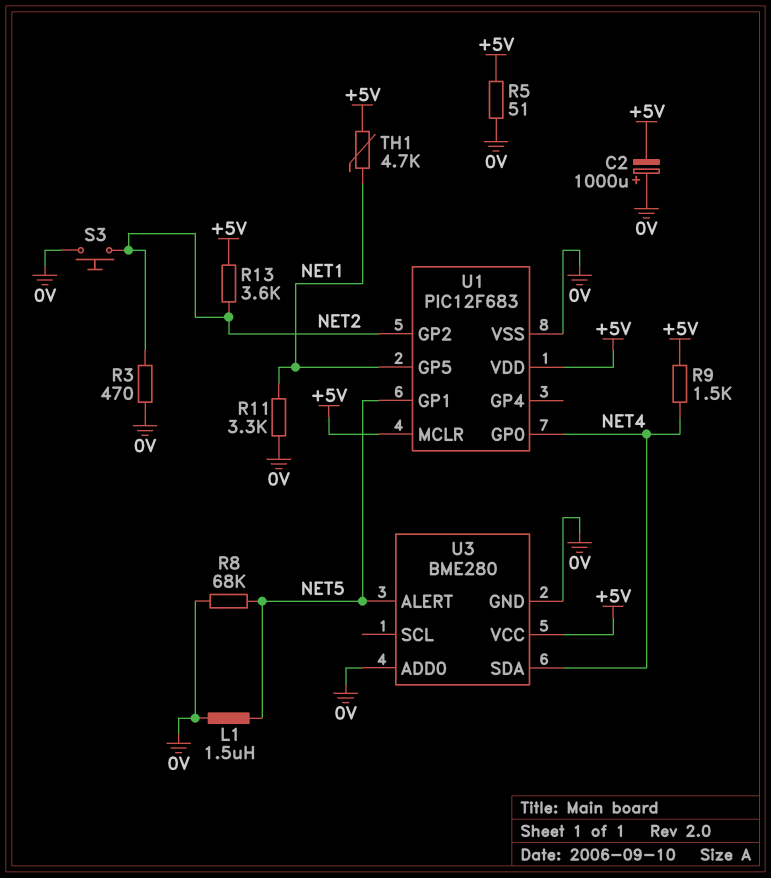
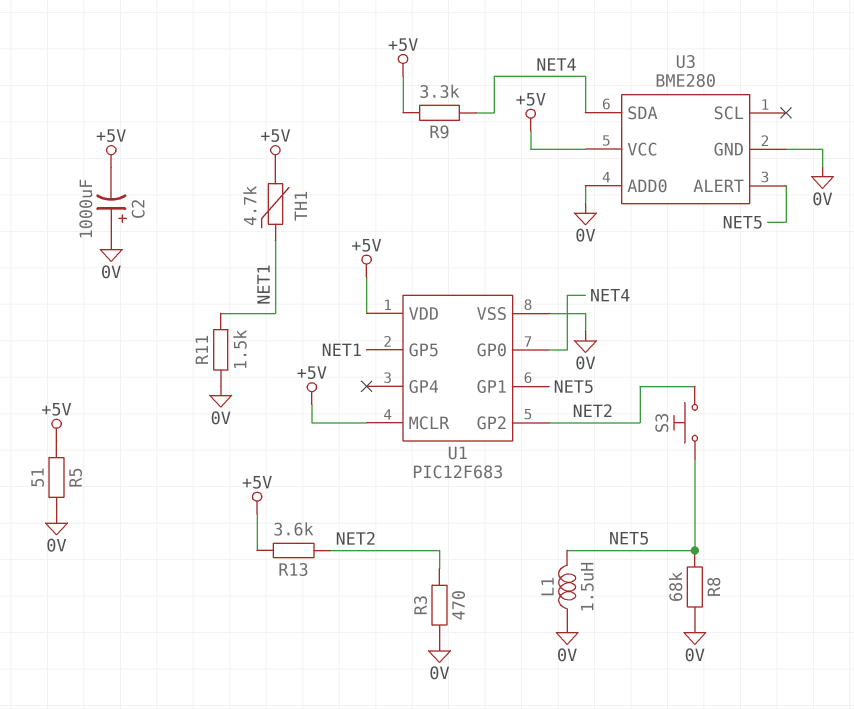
R9: 1.5k (+5V, NET4) -> 3.3k (+5V, NET4)
R11: 3.3k (0V, NET1) -> 1.5k (0V, NET1)
S3: button (0V, NET2) -> button (NET2, NET5)

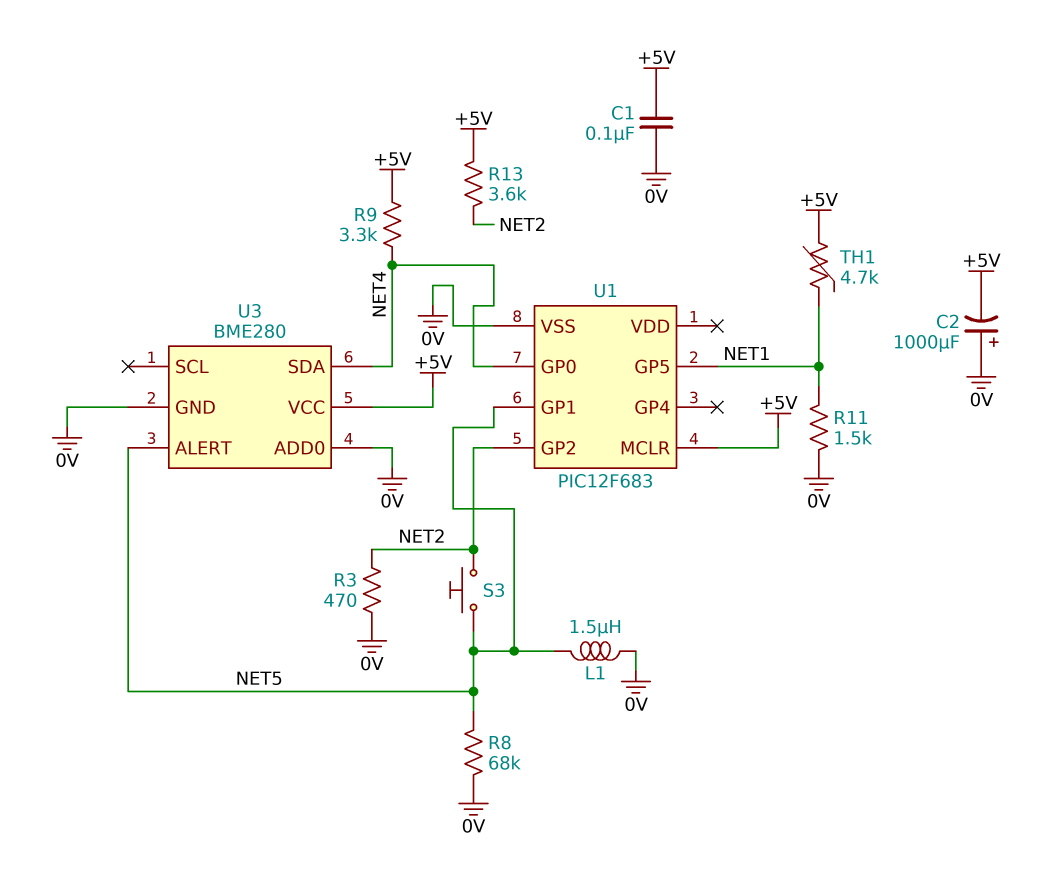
C1: none -> 100nF (+5V, 0V)
R5: 51 (+5V, 0V) -> none
U1 pin VDD: +5V -> none

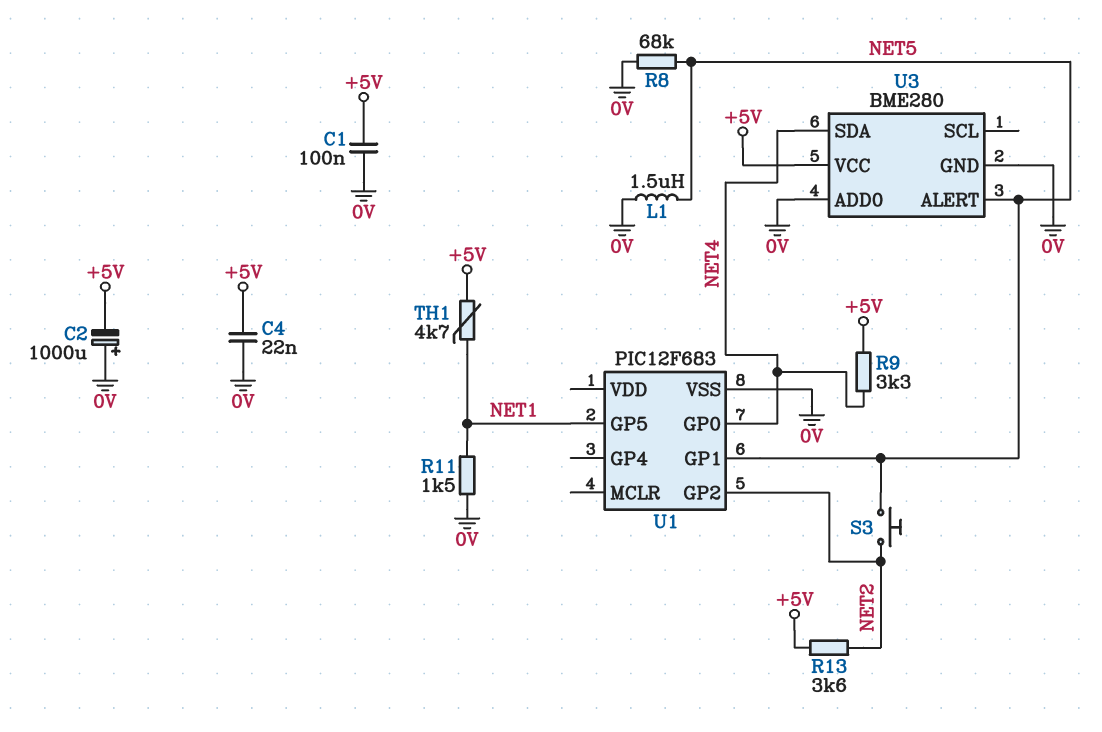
C4: none -> 22nF (+5V, 0V)
R3: 470 (0V, NET2) -> none
U1 pin MCLR: +5V -> none

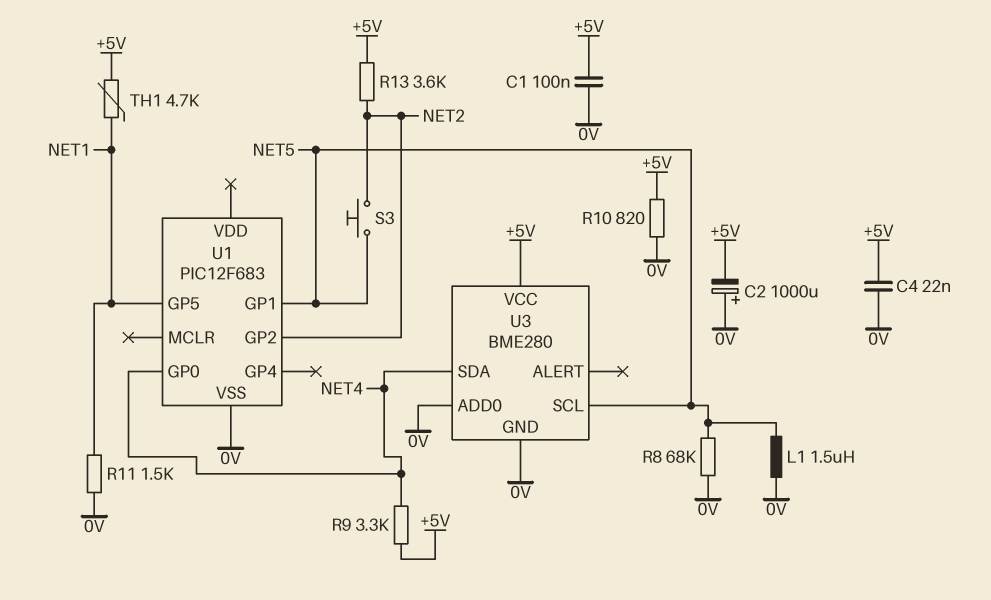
R10: none -> 820 (+5V, 0V)
U3 pin ALERT: NET5 -> none
U3 pin SCL: none -> NET5

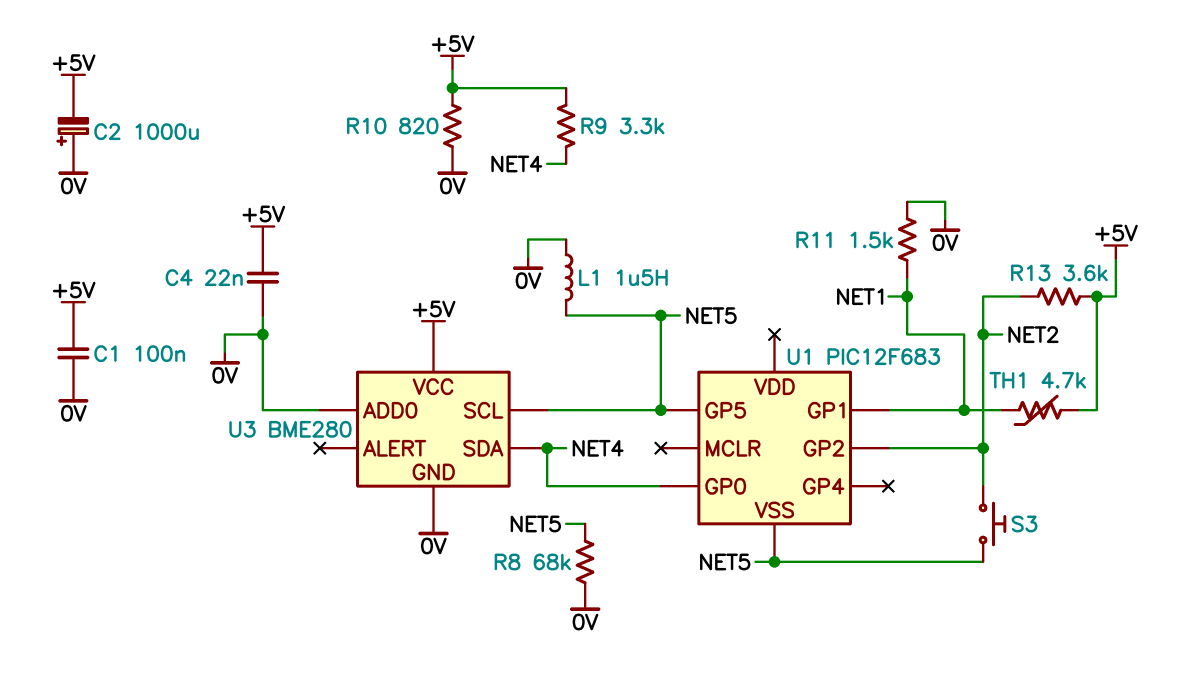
U1 pin GP1: NET5 -> NET1
U1 pin GP5: NET1 -> NET5
U1 pin VSS: 0V -> NET5

